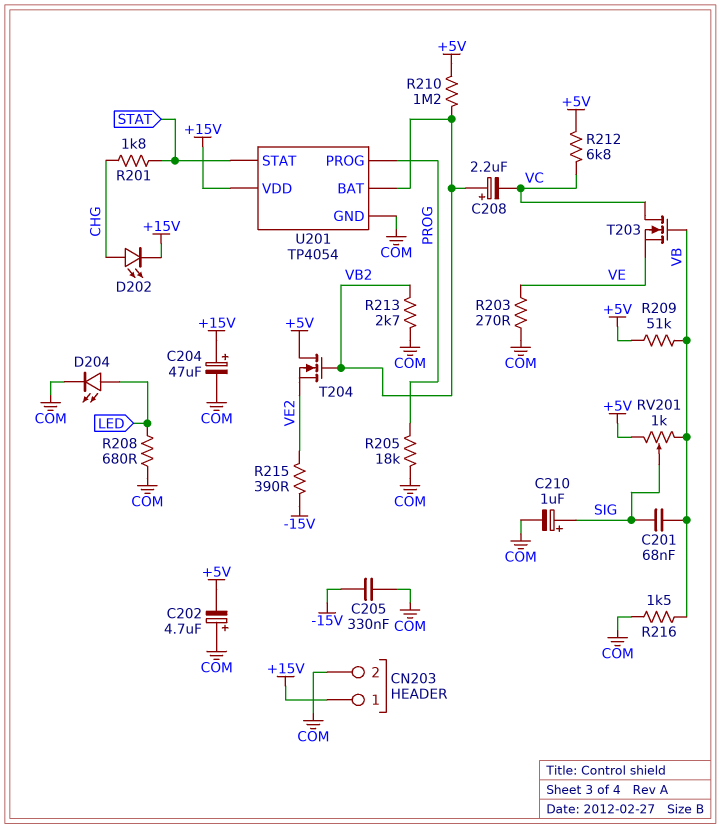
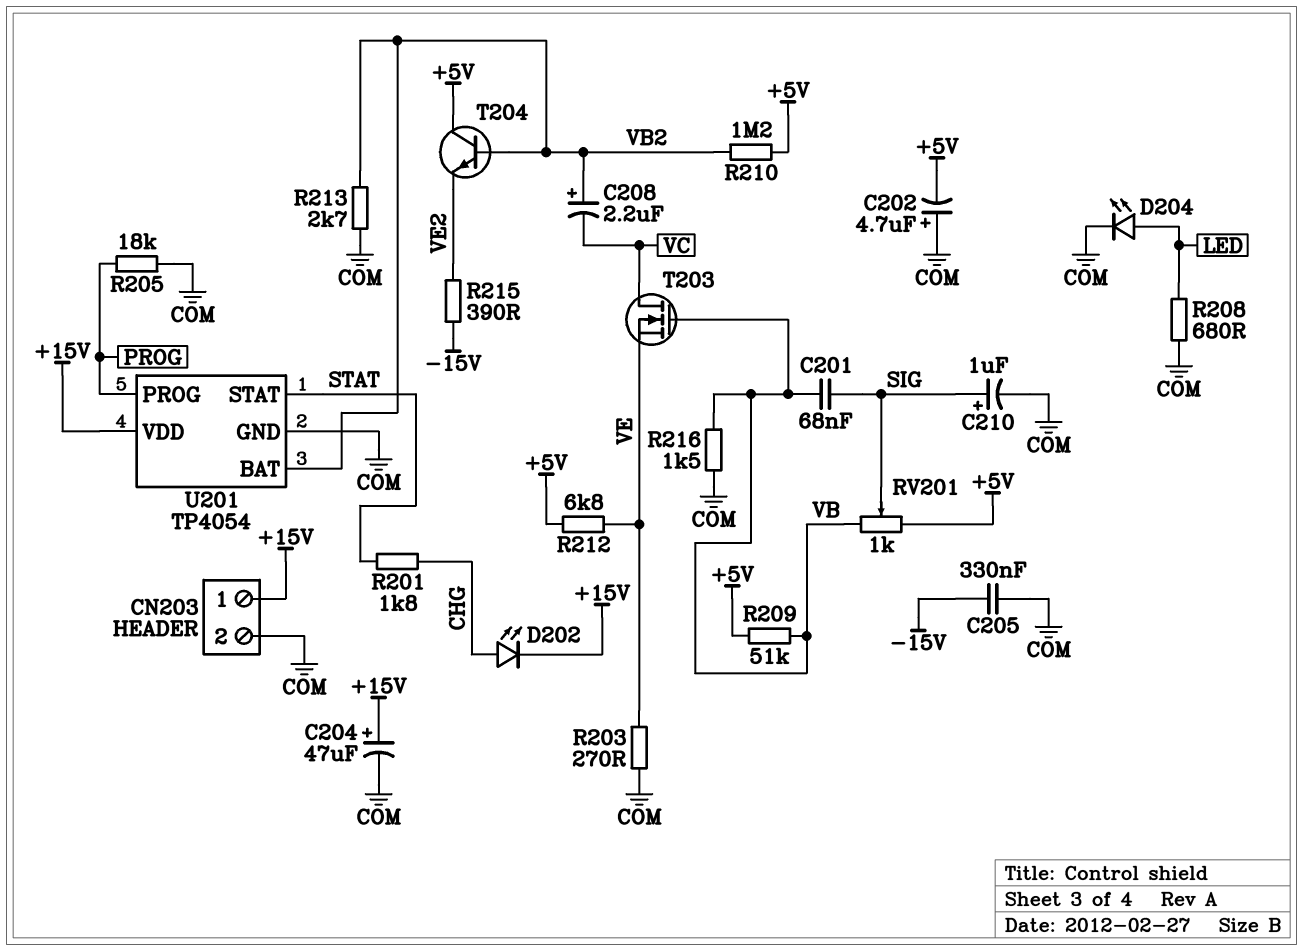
R212: 6.8k (+5V, VC) -> 6.8k (+5V, VE)
T204: NMOS (G VB2, D +5V, S VE2) -> NPN (B VB2, C +5V, E VE2)

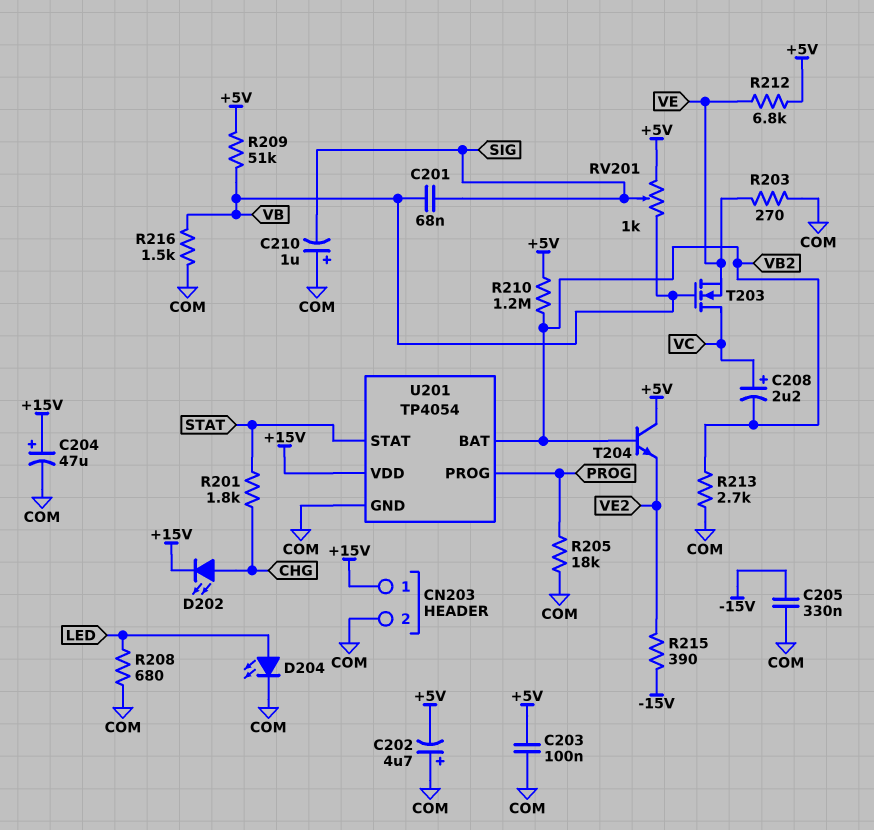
C203: none -> 100nF (+5V, COM)
C208: 2.2uF (plus VB2, minus VC) -> 2.2uF (plus VC, minus VB2)
C210: 1uF (plus SIG, minus COM) -> 1uF (plus COM, minus SIG)

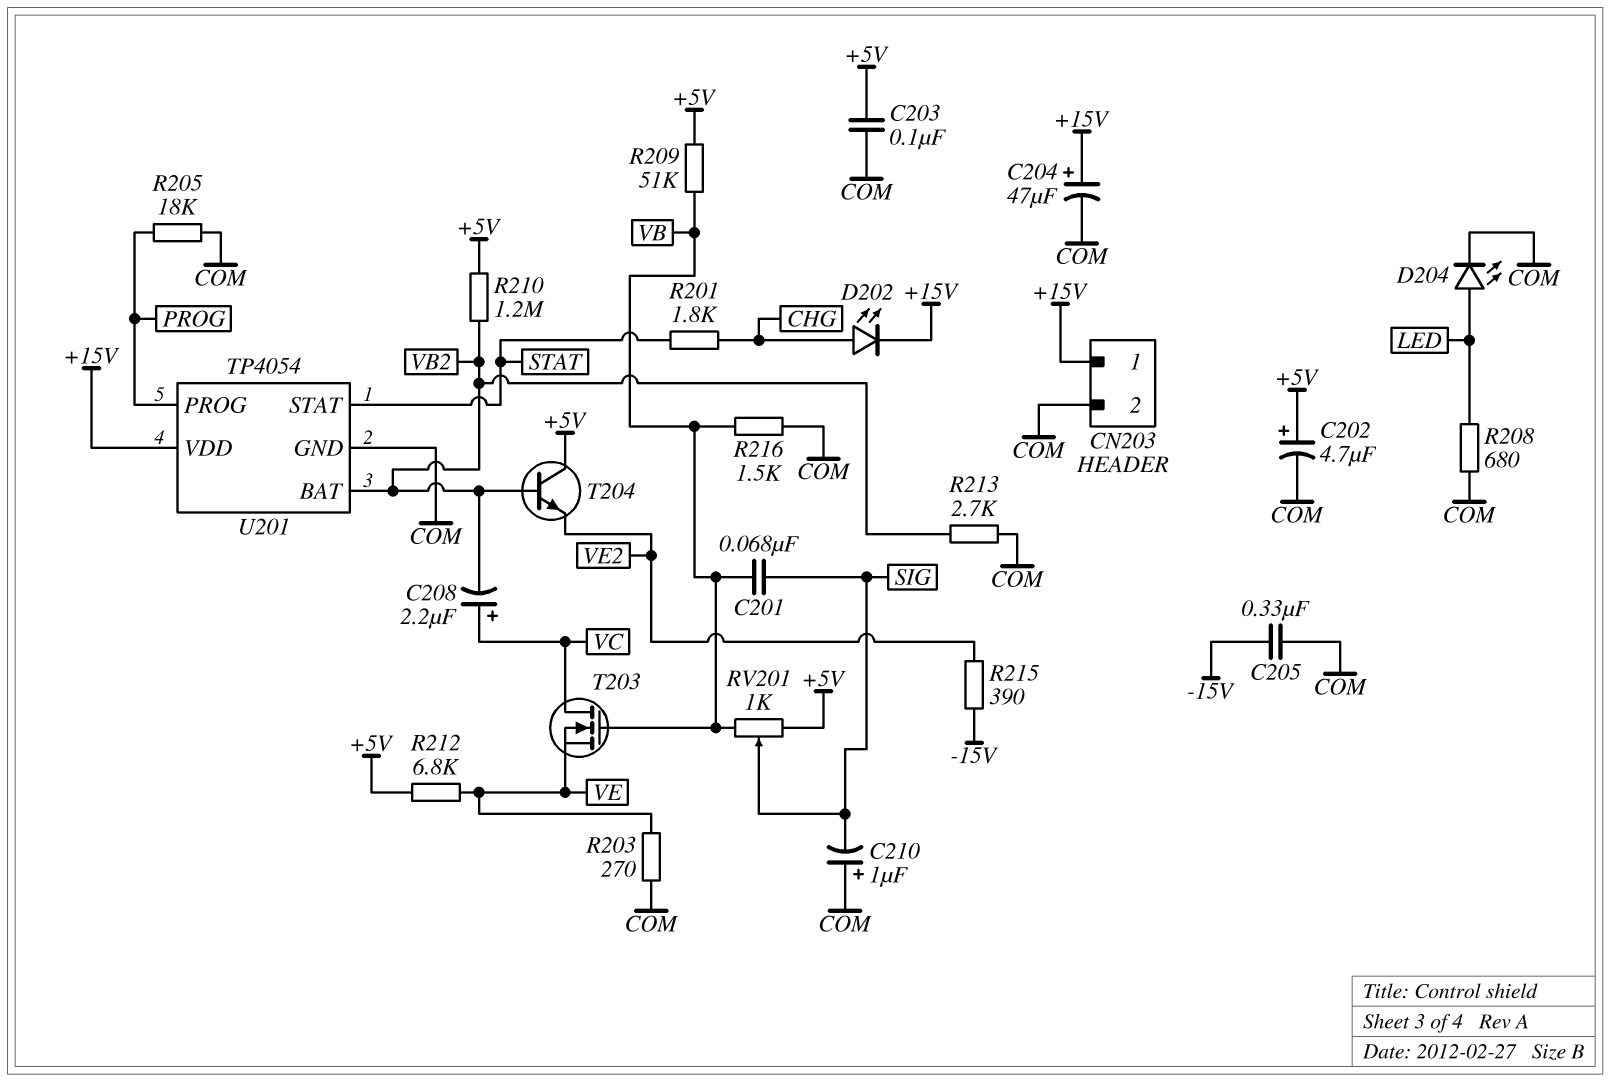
C202: 4.7uF (plus COM, minus +5V) -> 4.7uF (plus +5V, minus COM)

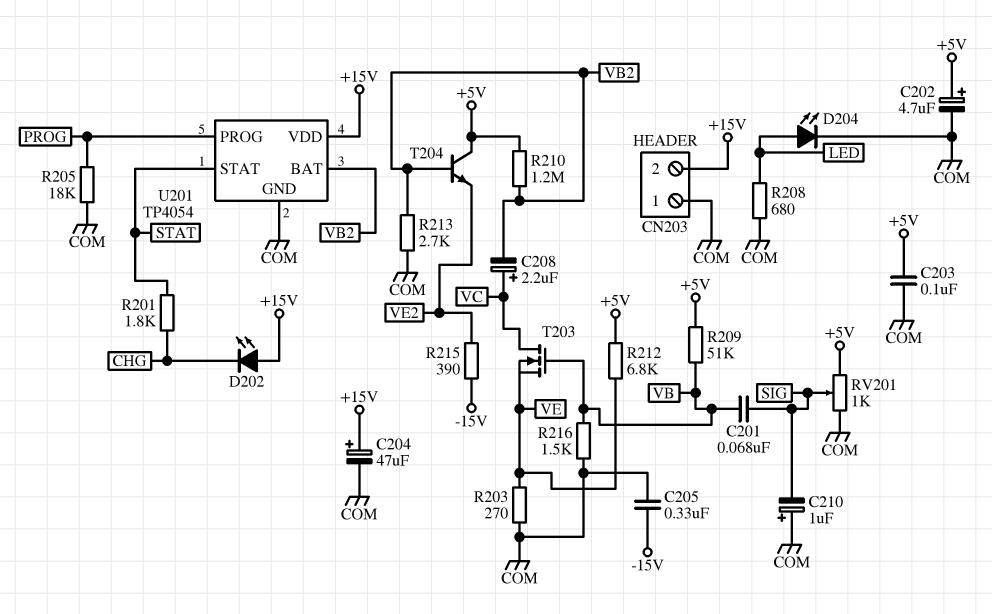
CN203 pin 1: +15V -> COM
CN203 pin 2: COM -> +15V
D202: LED (A CHG, K +15V) -> LED (A +15V, K CHG)
RV201: 1k (+5V, VB, wiper SIG) -> 1k (+5V, COM, wiper SIG)

